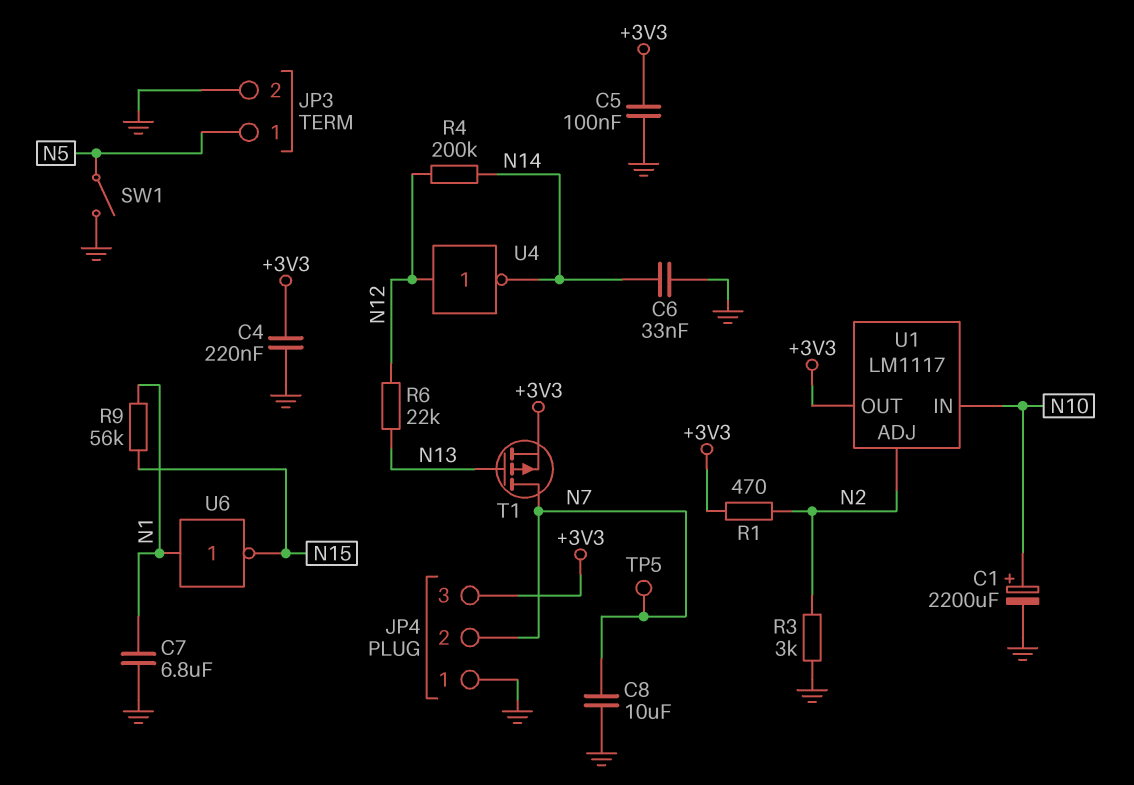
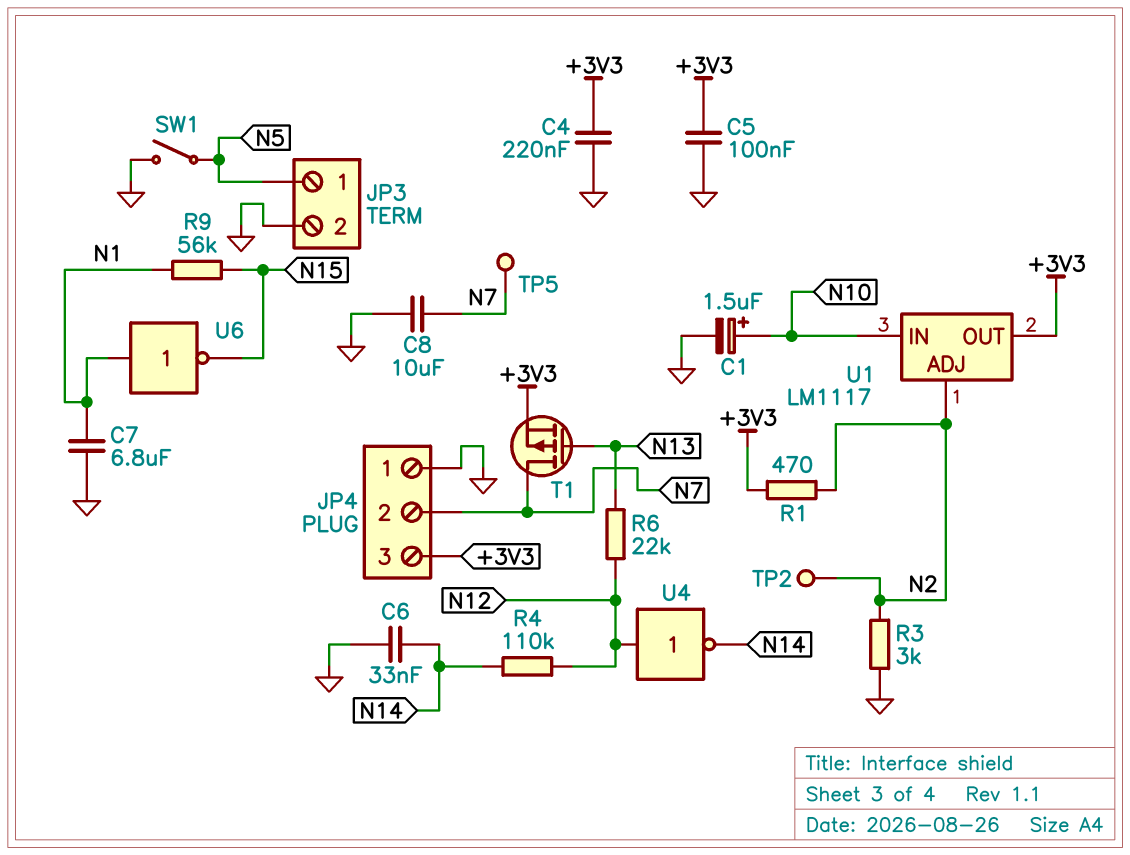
C1: 2200uF (plus N10, minus GND) -> 1.5uF (plus N10, minus GND)
R4: 200k (N12, N14) -> 110k (N12, N14)
TP2: none -> test point (N2)

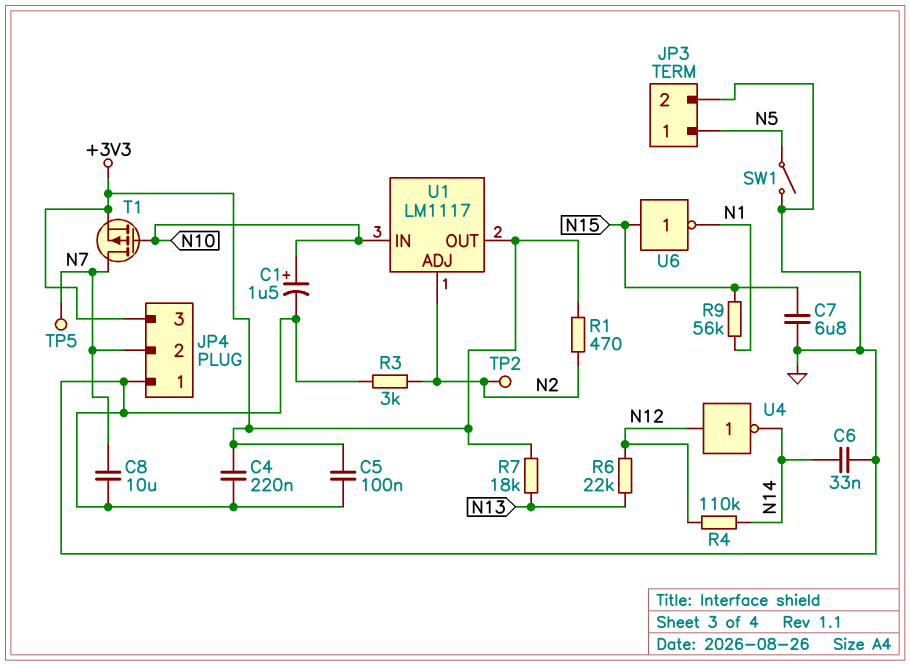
C7: 6.8uF (GND, N1) -> 6.8uF (GND, N15)
R7: none -> 18k (+3V3, N13)
T1: PMOS (G N13, D N7, S +3V3) -> PMOS (G N10, D N7, S +3V3)
U6: NOT (in N1, out N15) -> NOT (in N15, out N1)

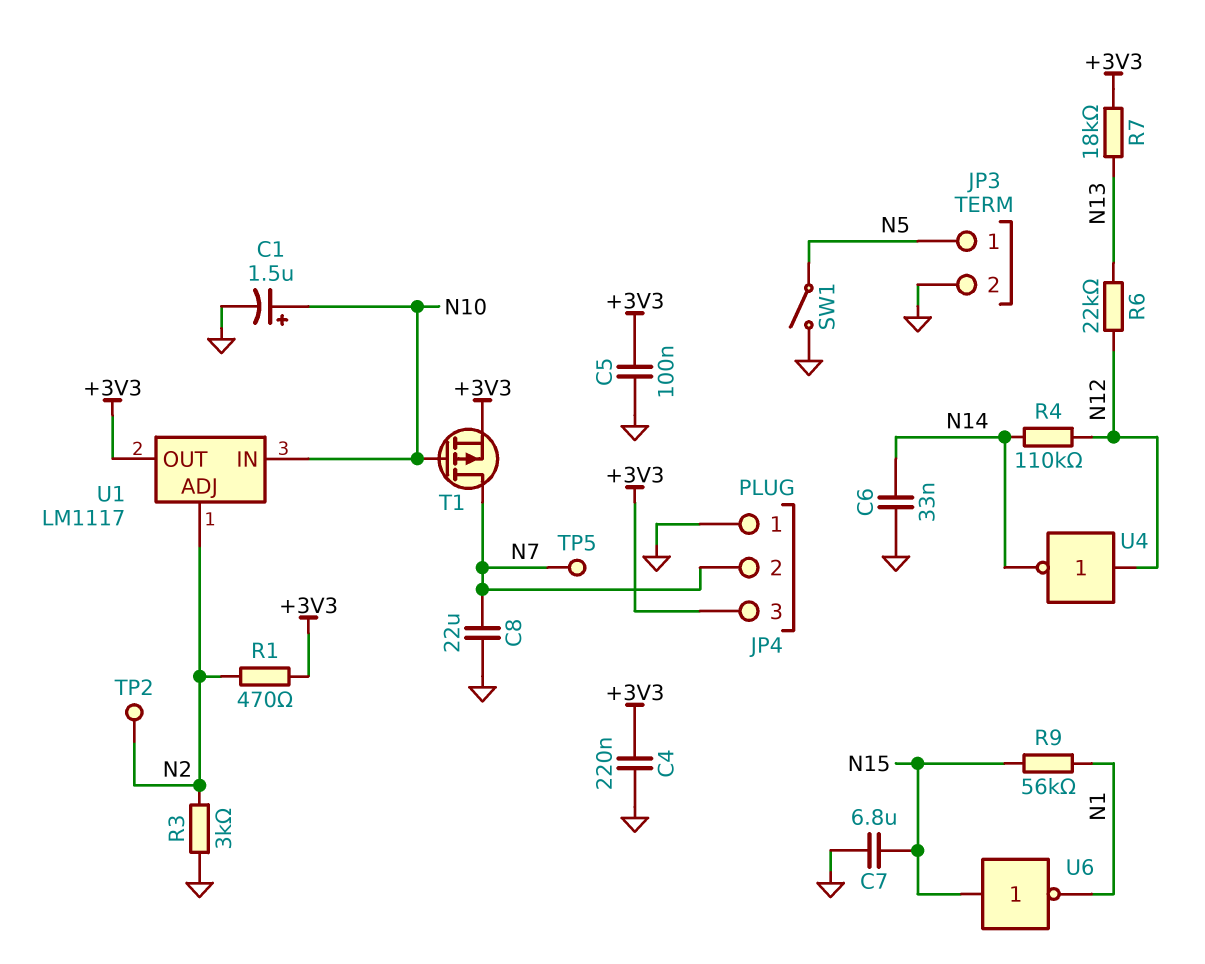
C8: 10uF (GND, N7) -> 22uF (GND, N7)

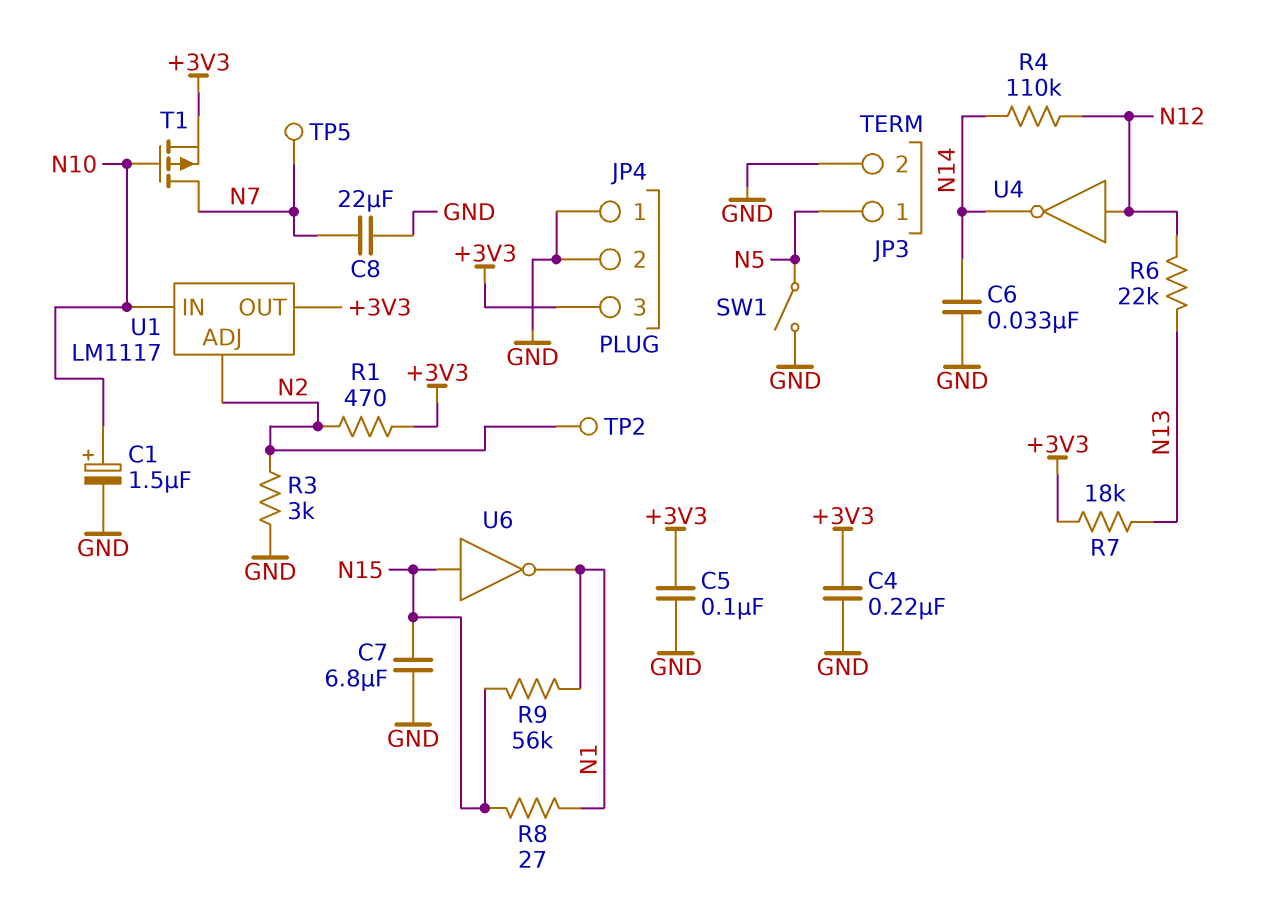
JP4 pin 2: N7 -> GND
R8: none -> 27 (N1, N15)

